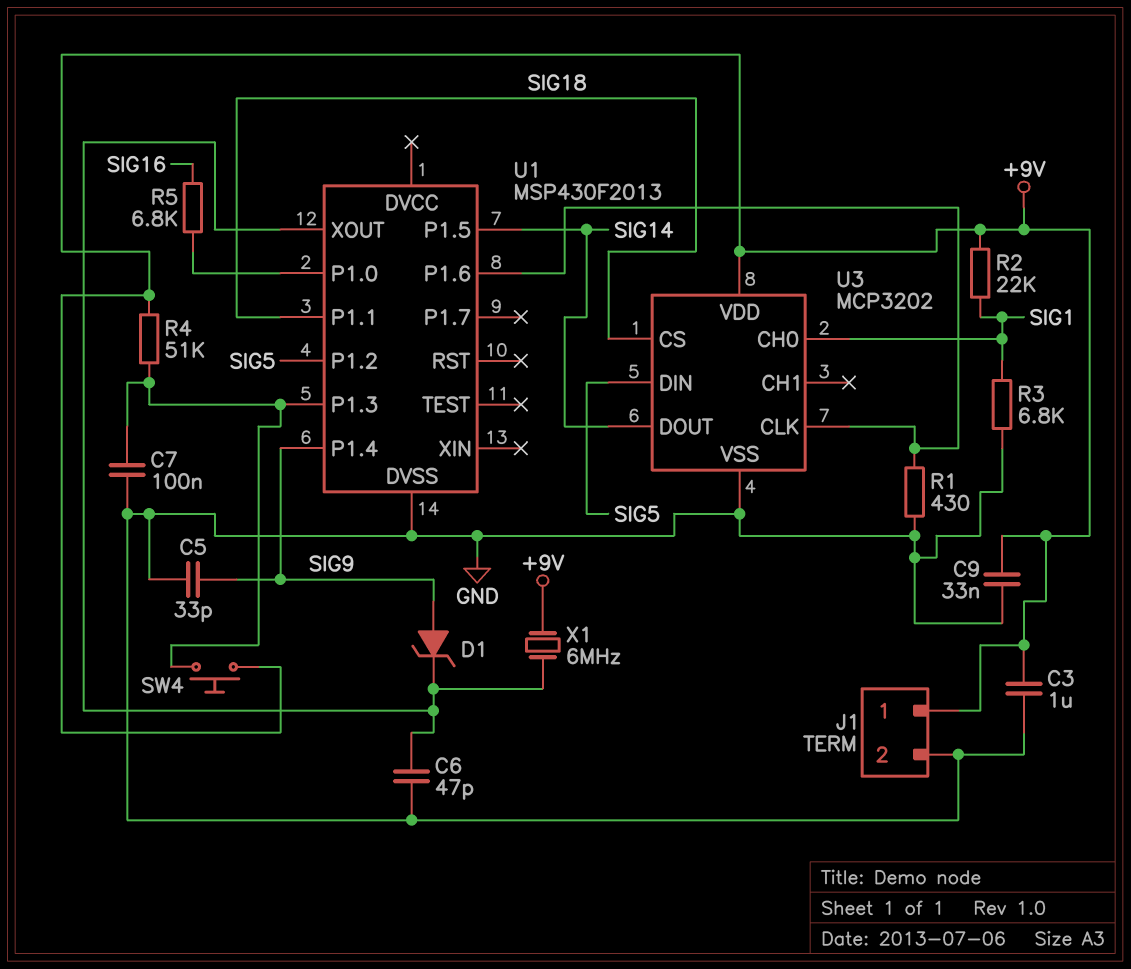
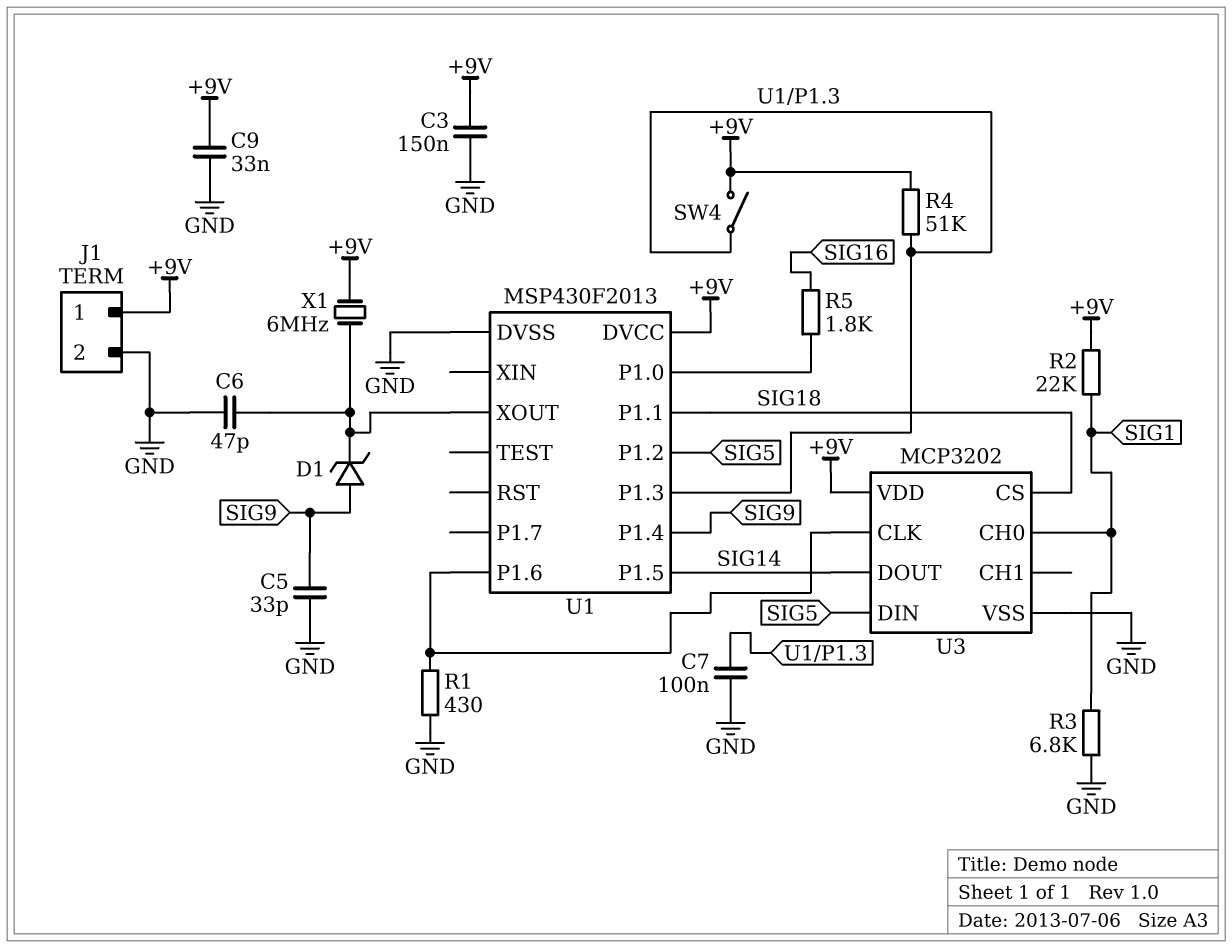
C3: 1uF (+9V, GND) -> 150nF (+9V, GND)
R5: 6.8k (SIG16, U1/P1.0) -> 1.8k (SIG16, U1/P1.0)
SW4: button (+9V, U1/P1.3) -> switch (+9V, U1/P1.3)
U1 pin DVCC: none -> +9V

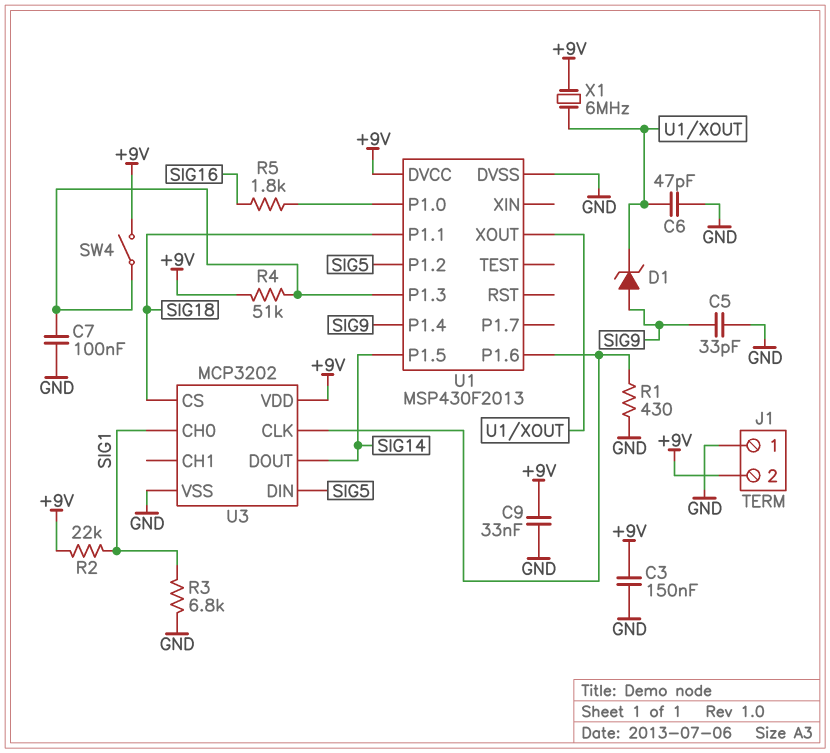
J1 pin 1: +9V -> GND
J1 pin 2: GND -> +9V

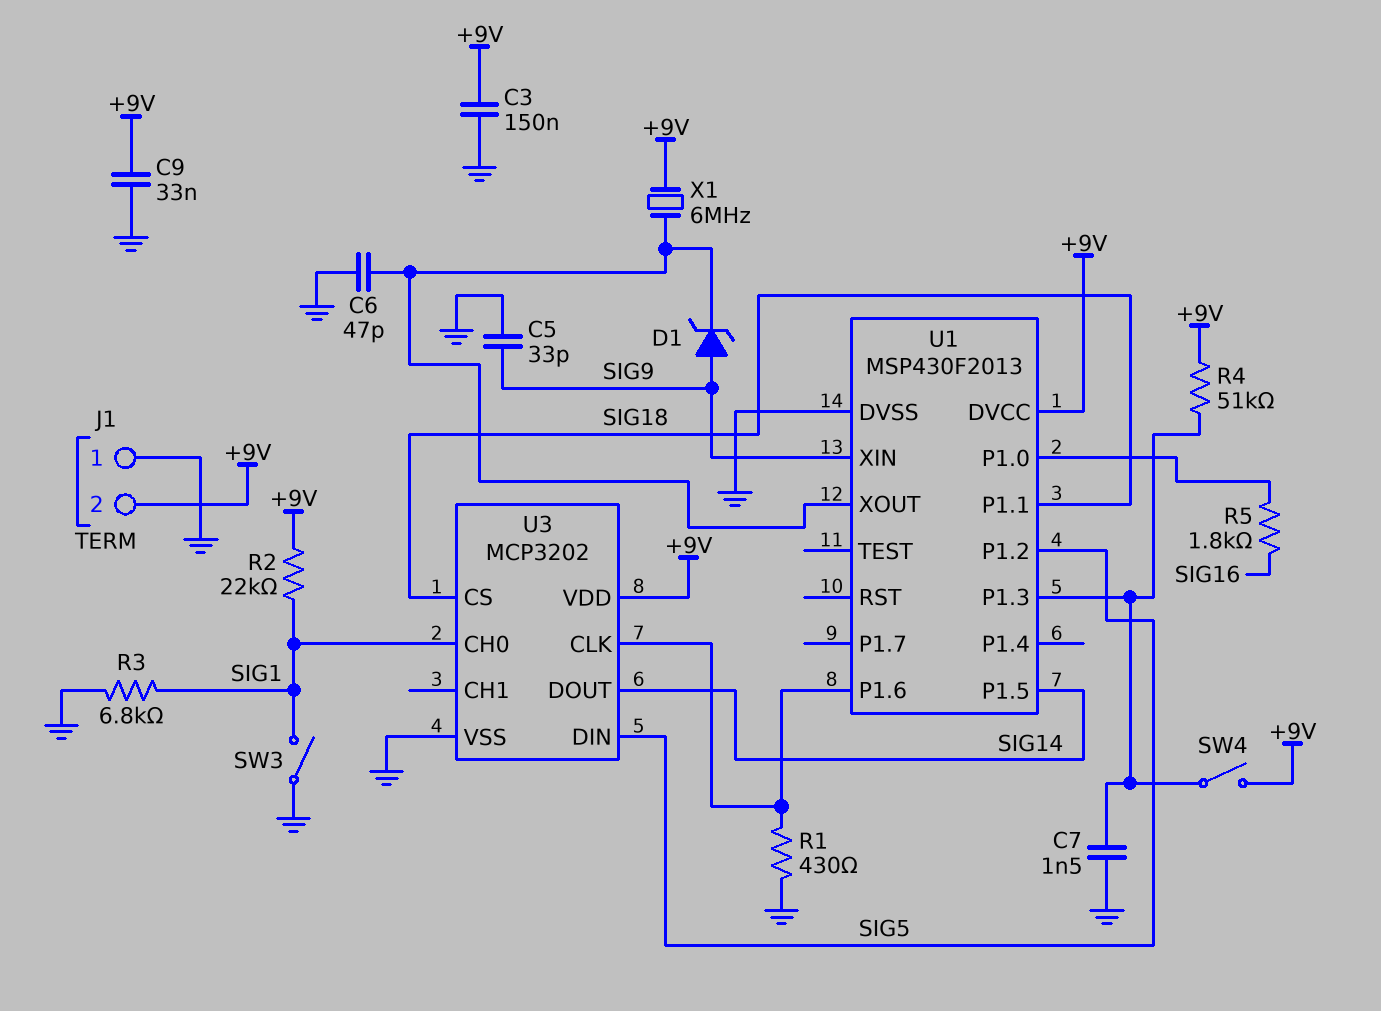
C7: 100nF (GND, U1/P1.3) -> 1.5nF (GND, U1/P1.3)
SW3: none -> switch (GND, SIG1)
U1 pin P1.4: SIG9 -> none
U1 pin XIN: none -> SIG9

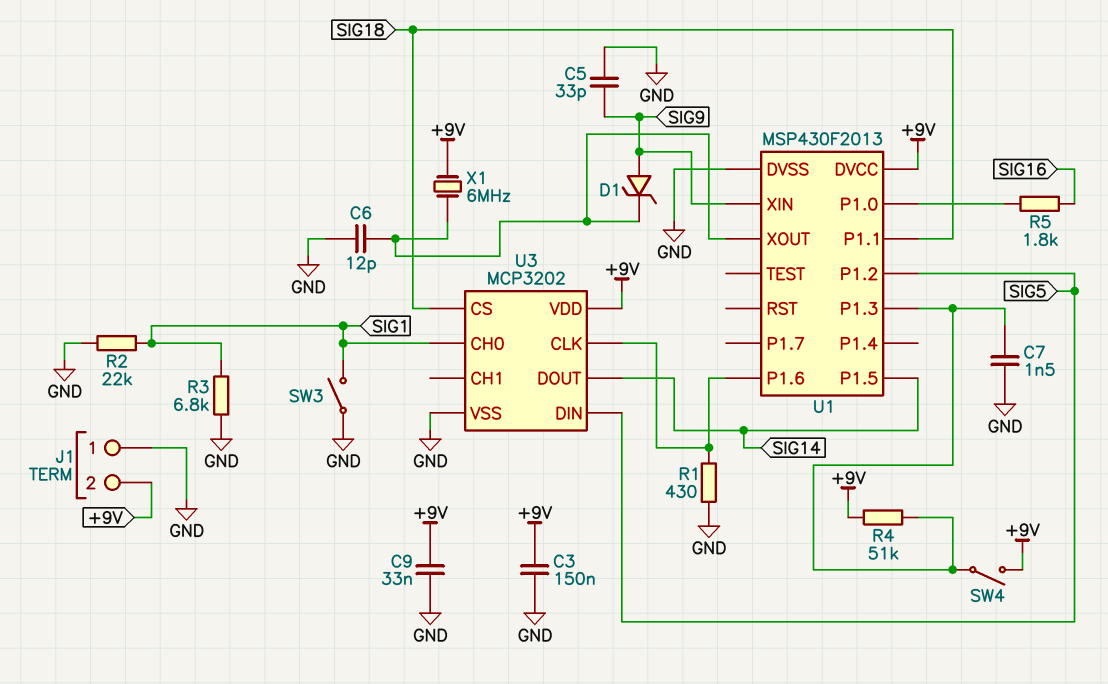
C6: 47pF (GND, U1/XOUT) -> 12pF (GND, U1/XOUT)
R2: 22k (+9V, SIG1) -> 22k (GND, SIG1)

